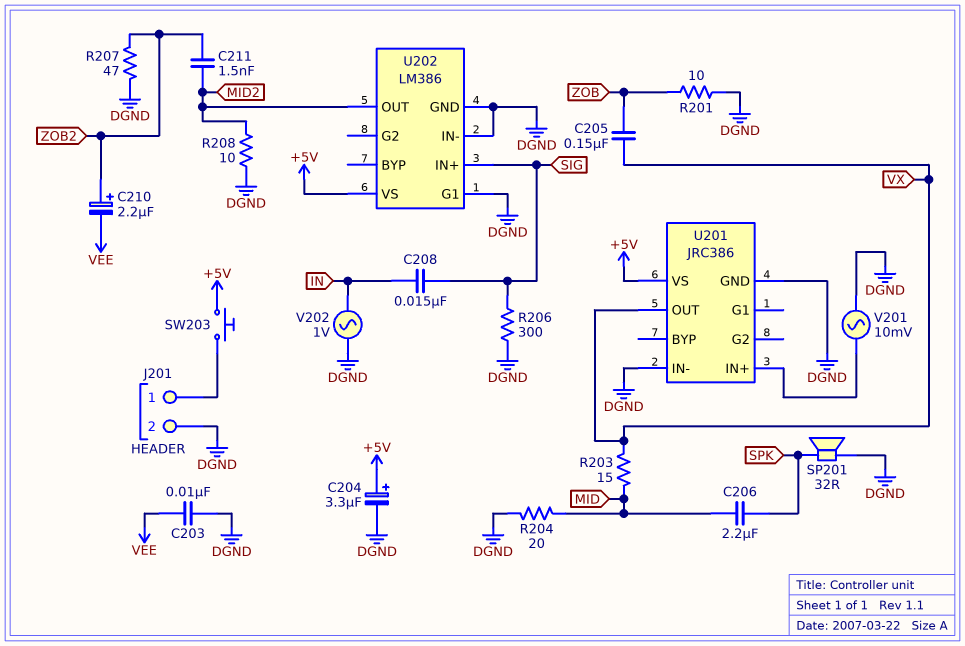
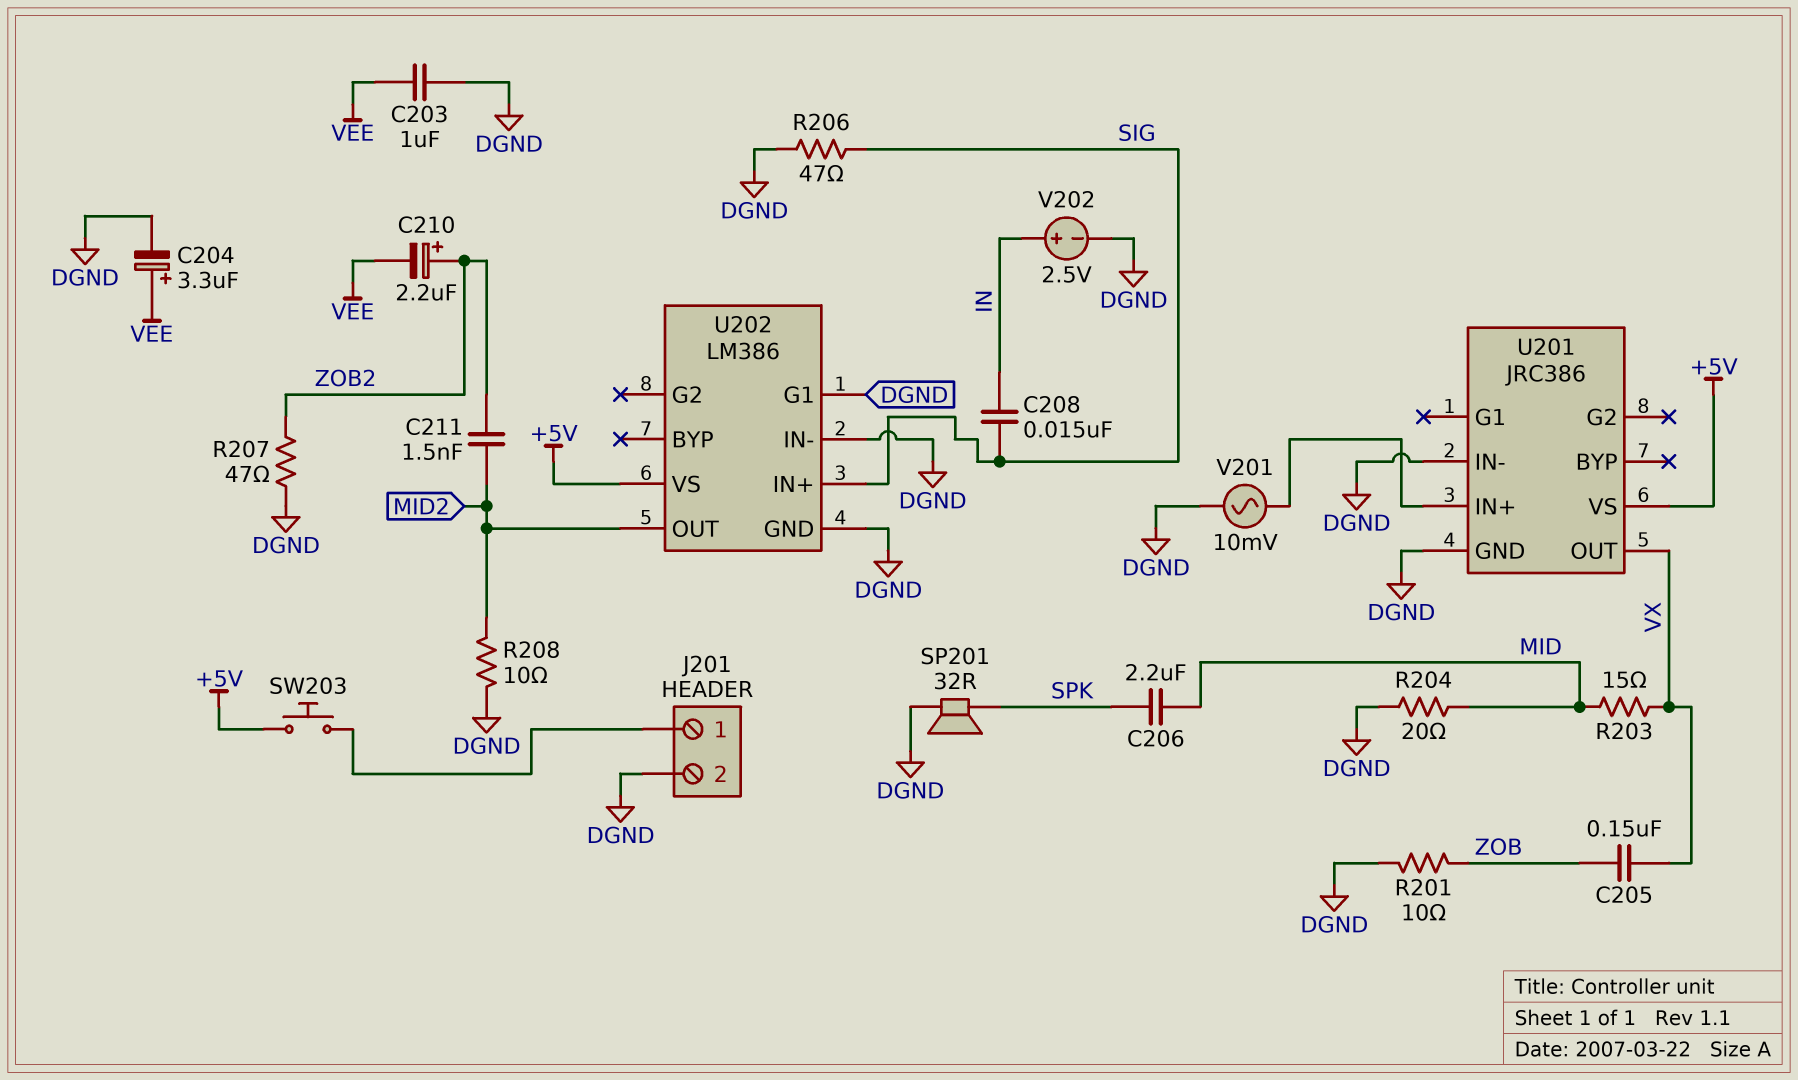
C203: 10nF (DGND, VEE) -> 1uF (DGND, VEE)
C204: 3.3uF (plus +5V, minus DGND) -> 3.3uF (plus VEE, minus DGND)
R206: 300 (DGND, SIG) -> 47 (DGND, SIG)
V202: AC 1V (DGND, IN) -> 2.5V (plus IN, minus DGND)

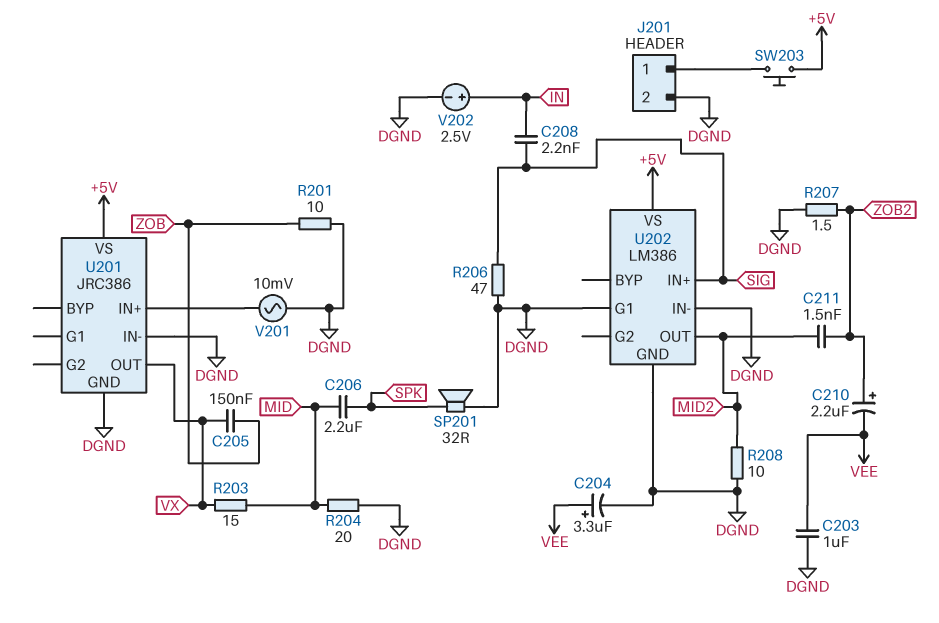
C208: 15nF (IN, SIG) -> 2.2nF (IN, SIG)
R207: 47 (DGND, ZOB2) -> 1.5 (DGND, ZOB2)

